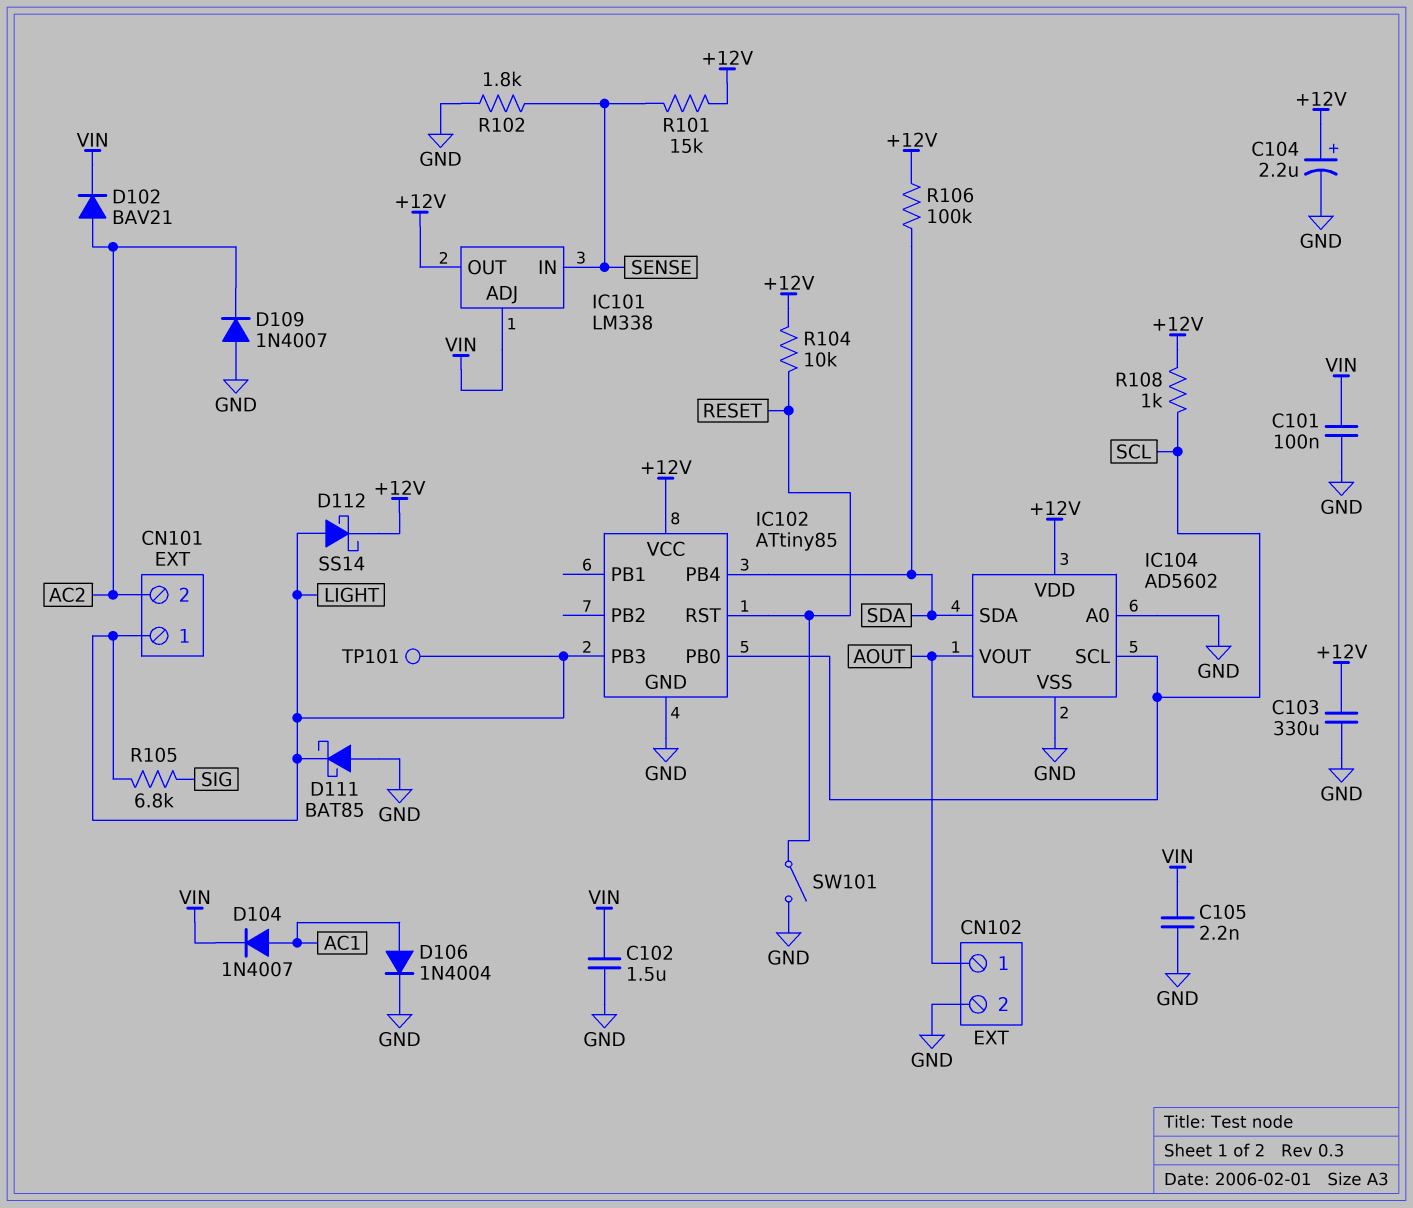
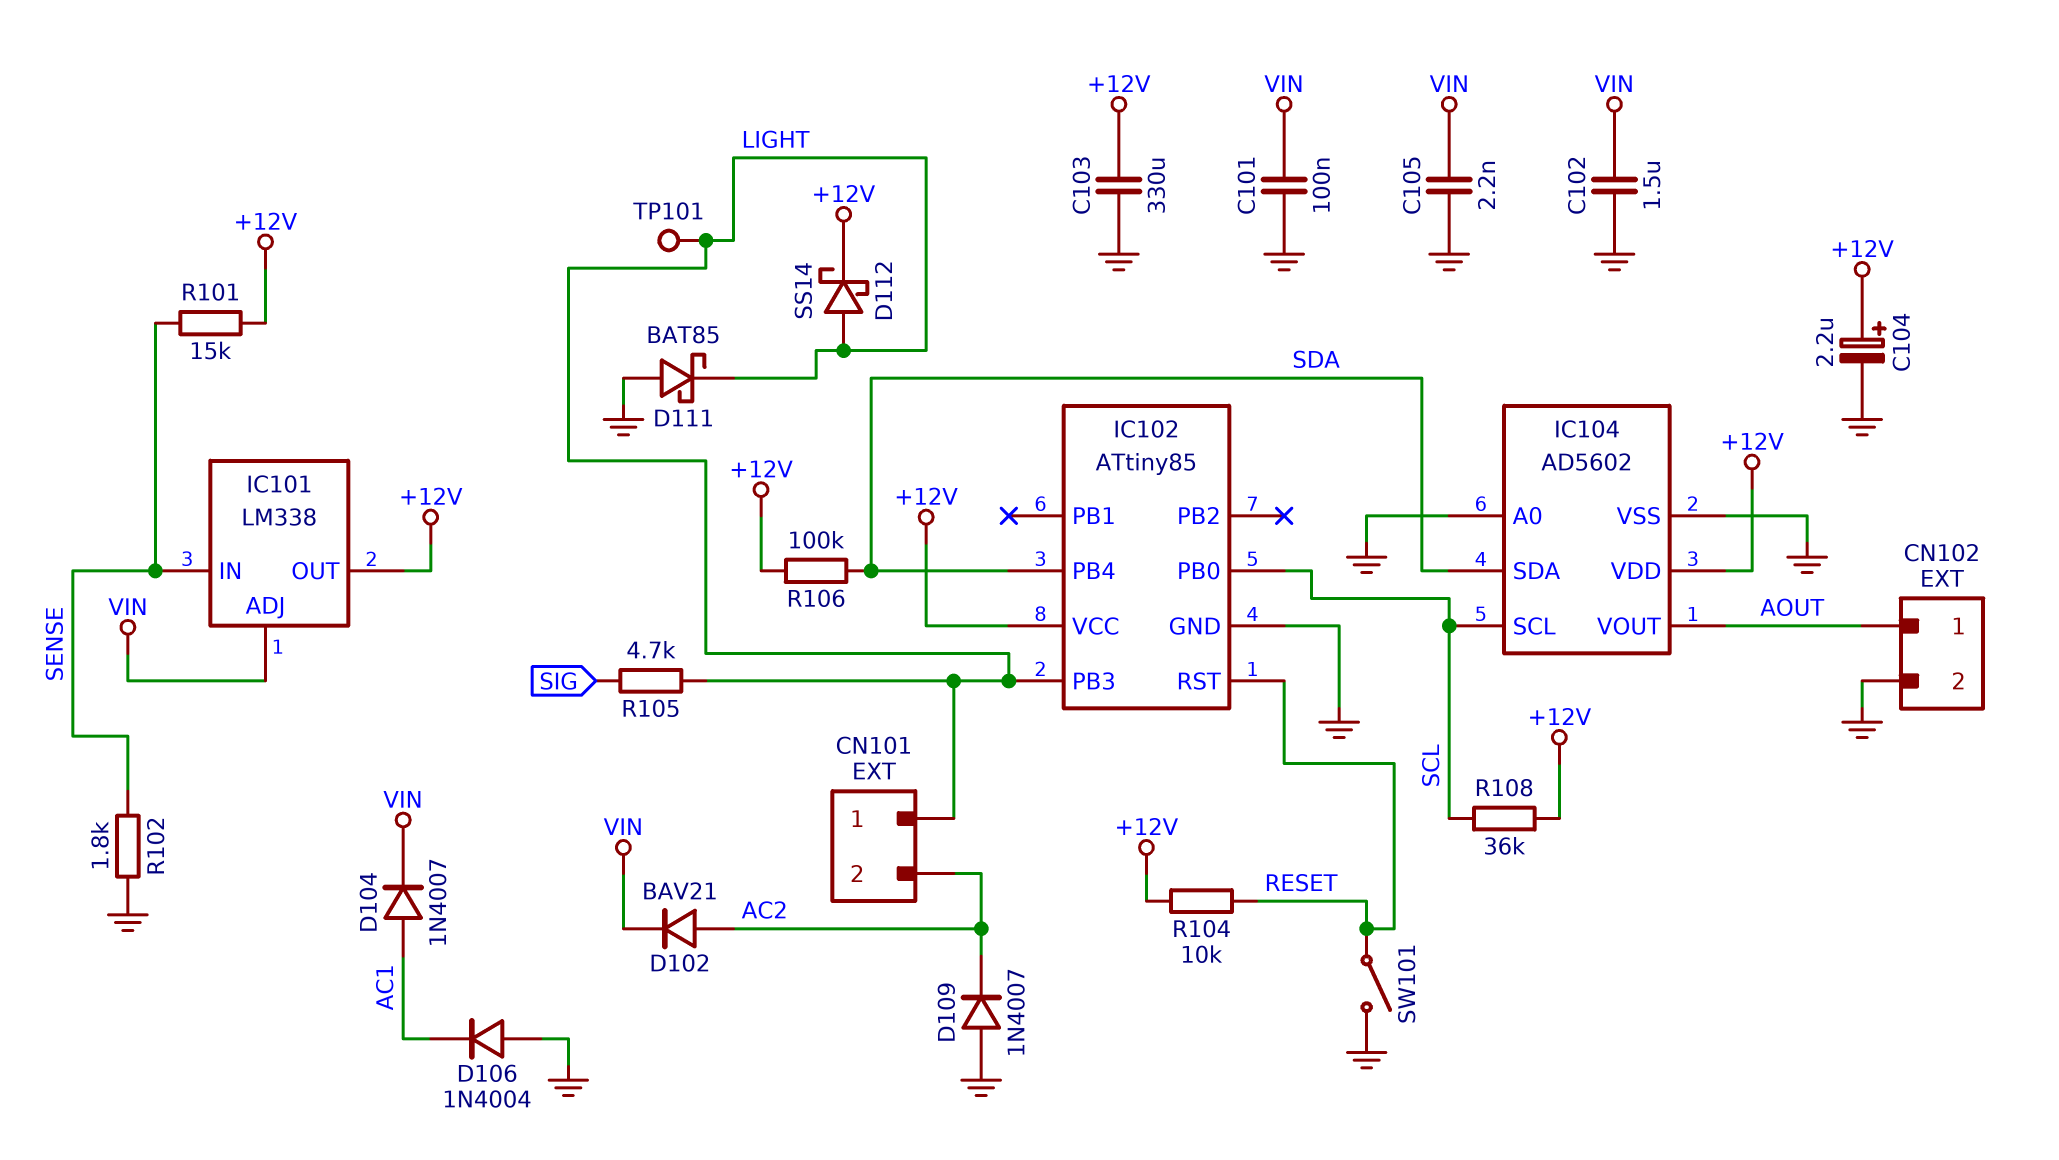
D106: diode 1N4004 (A AC1, K GND) -> diode 1N4004 (A GND, K AC1)
R105: 6.8k (LIGHT, SIG) -> 4.7k (LIGHT, SIG)
R108: 1k (+12V, SCL) -> 36k (+12V, SCL)

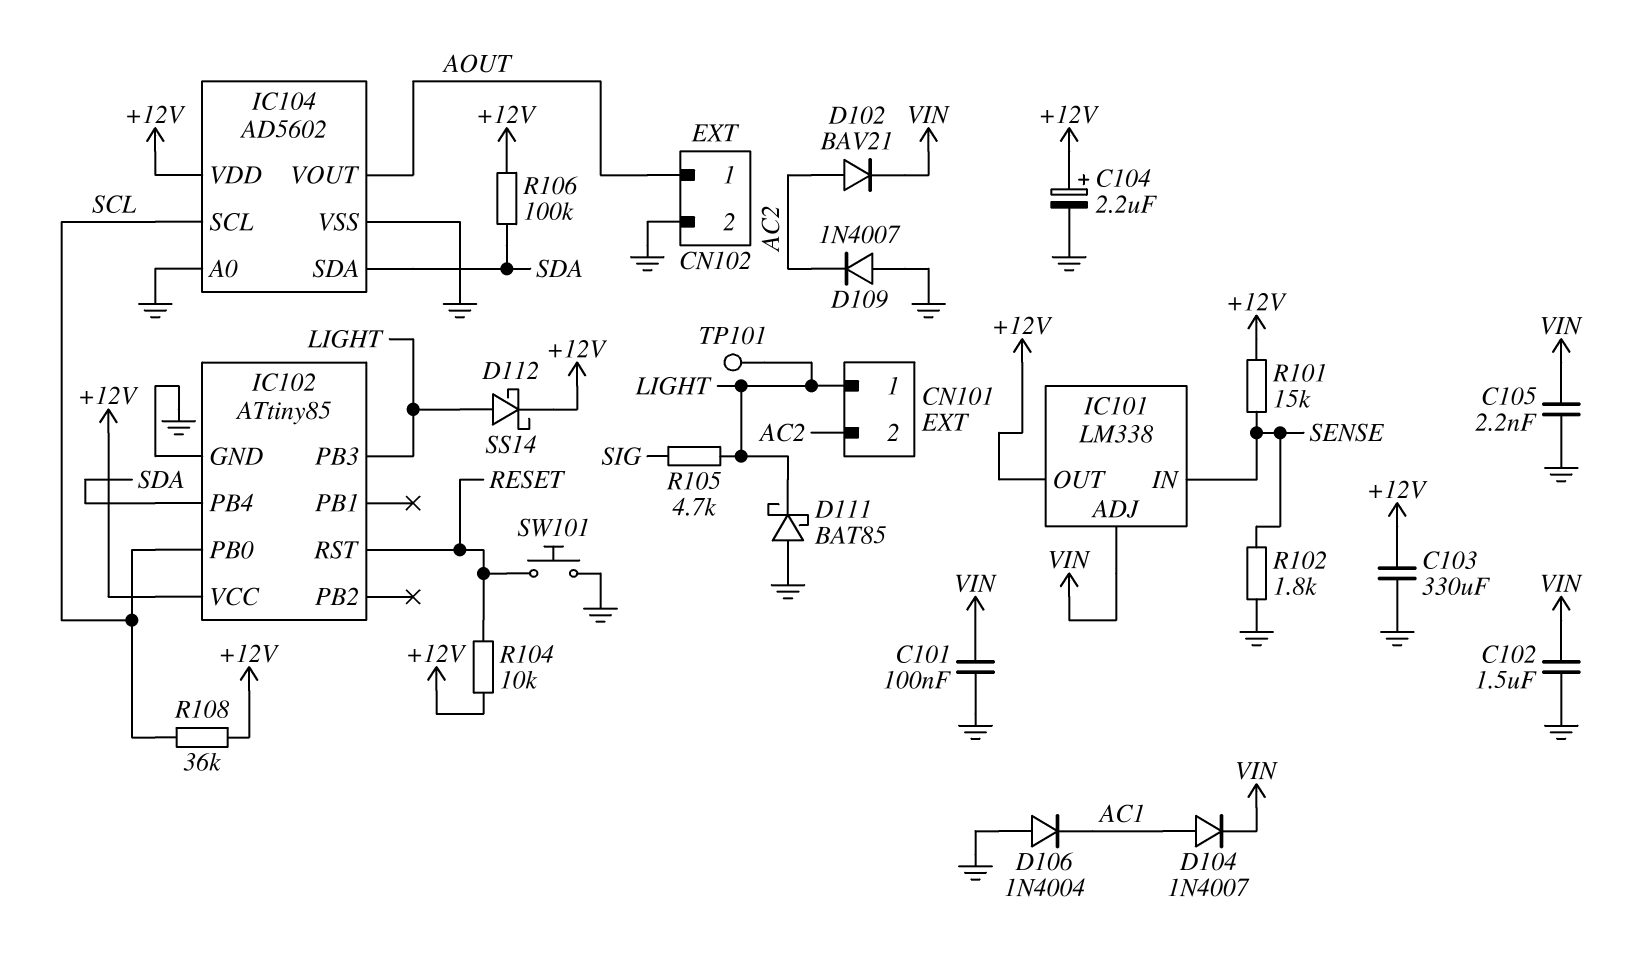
SW101: switch (GND, RESET) -> button (GND, RESET)

